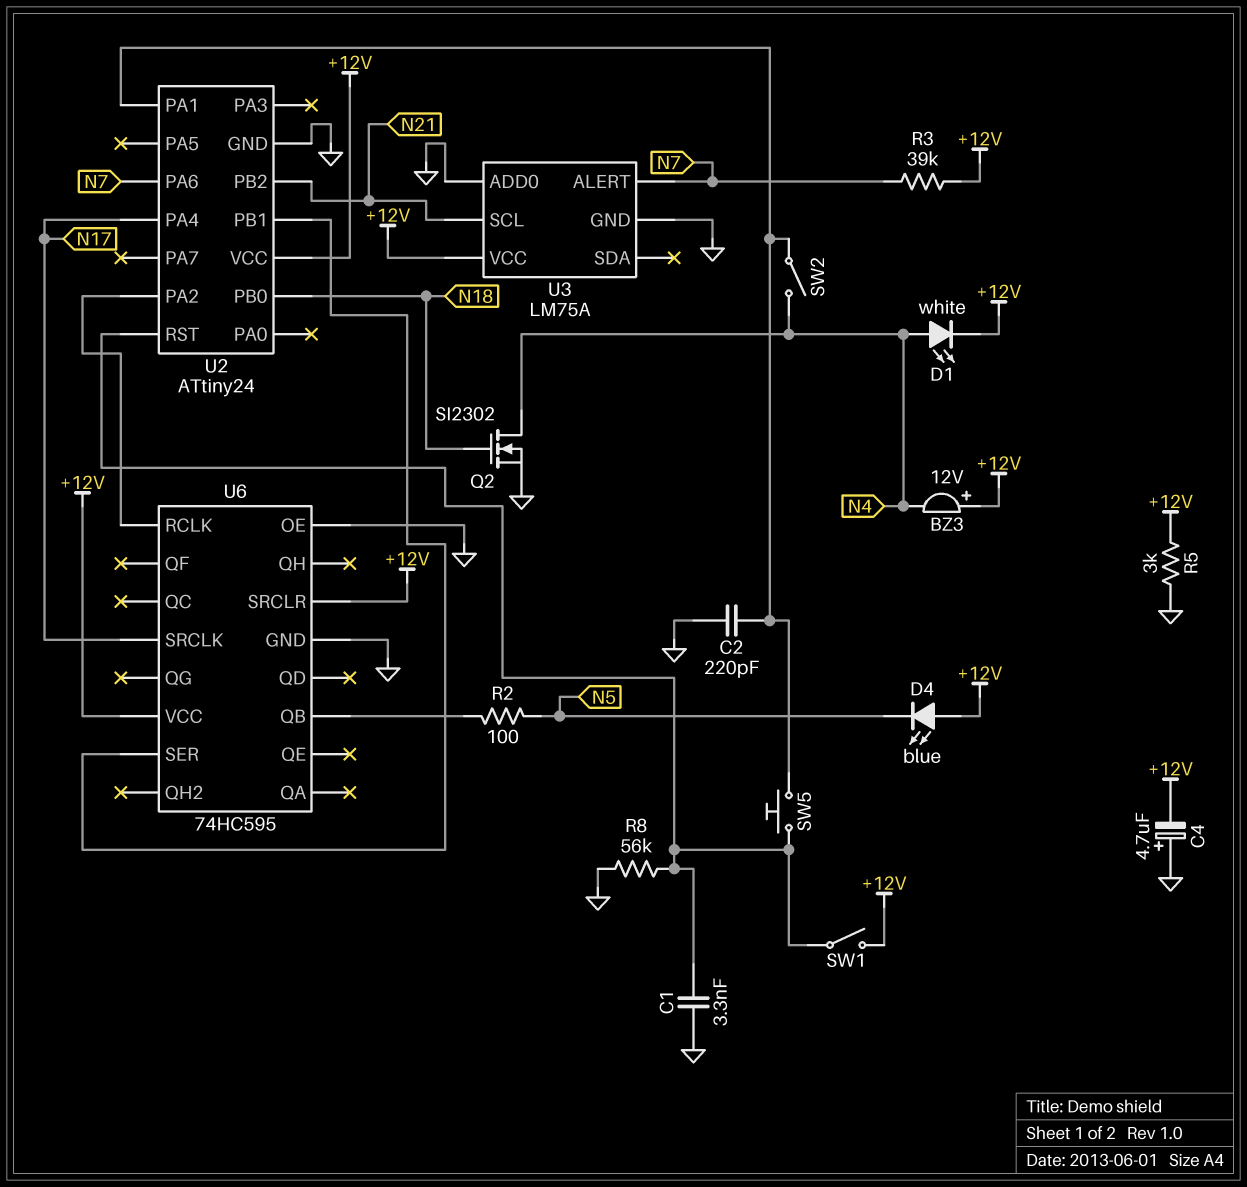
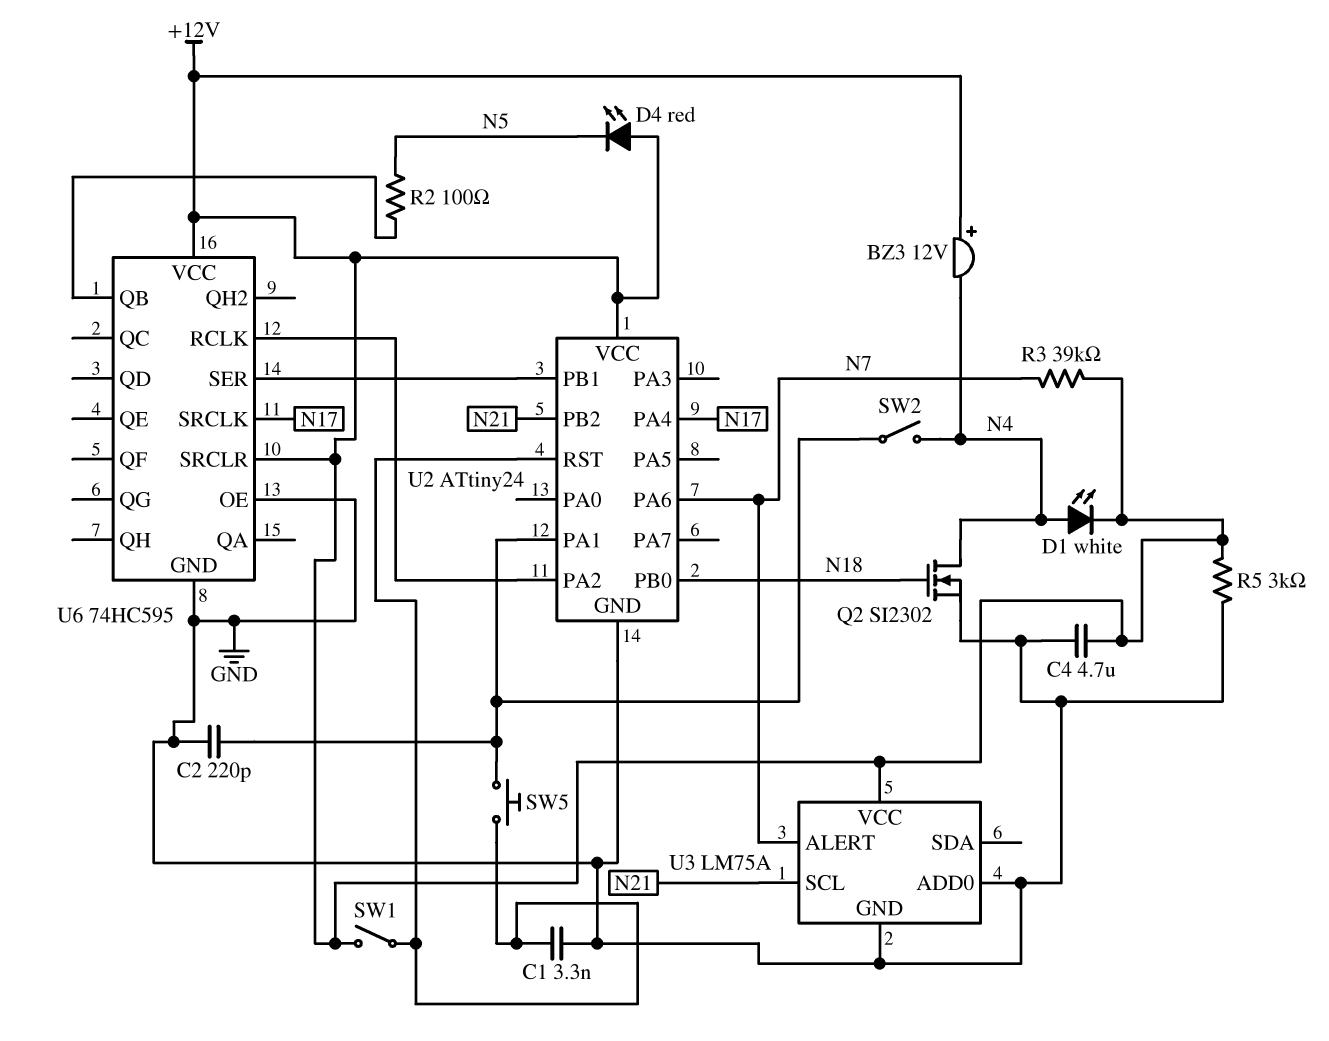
C4: 4.7uF (plus GND, minus +12V) -> 4.7uF (+12V, GND)
D4: LED blue (A +12V, K N5) -> LED red (A +12V, K N5)
R8: 56k (GND, U2/RST) -> none

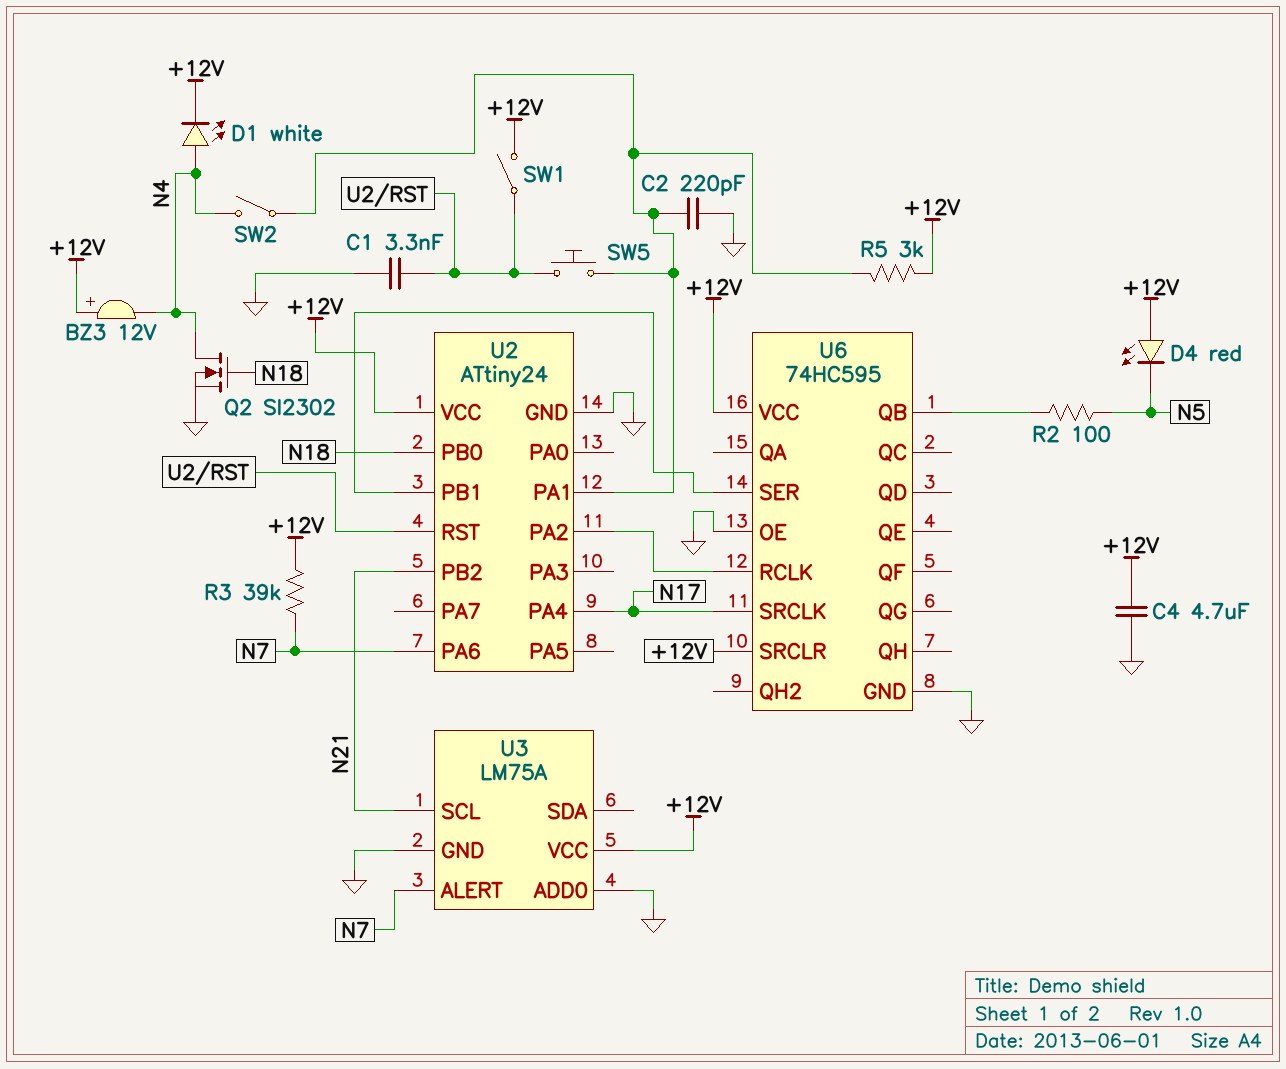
R5: 3k (+12V, GND) -> 3k (+12V, U2/PA1)

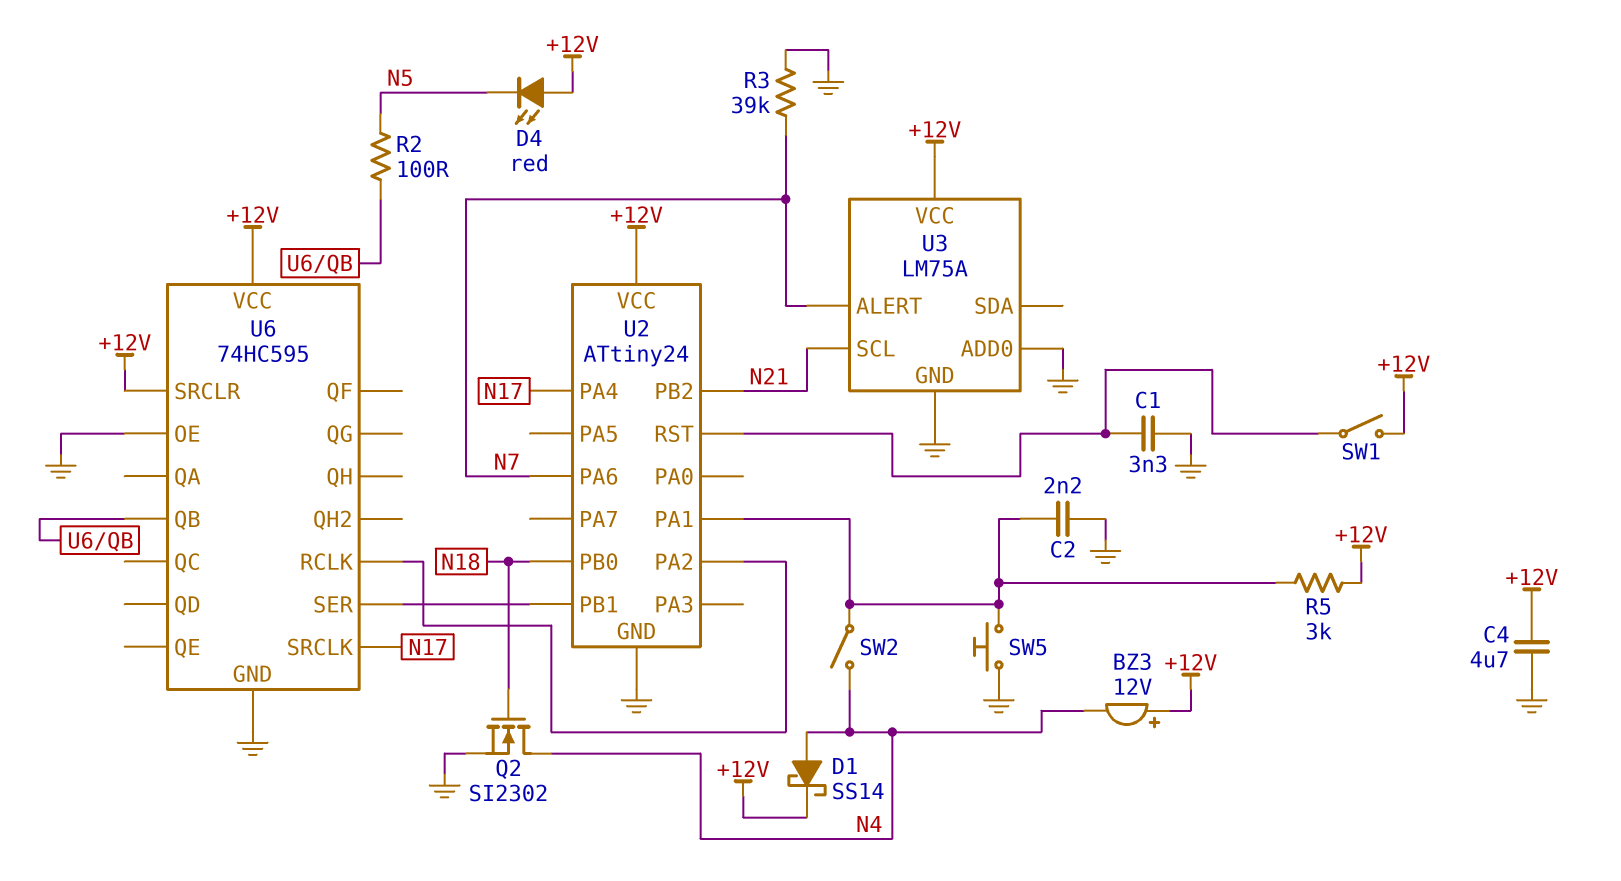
C2: 220pF (GND, U2/PA1) -> 2.2nF (GND, U2/PA1)
D1: LED white (A N4, K +12V) -> schottky SS14 (A N4, K +12V)
R3: 39k (+12V, N7) -> 39k (GND, N7)
SW5: button (U2/PA1, U2/RST) -> button (GND, U2/PA1)

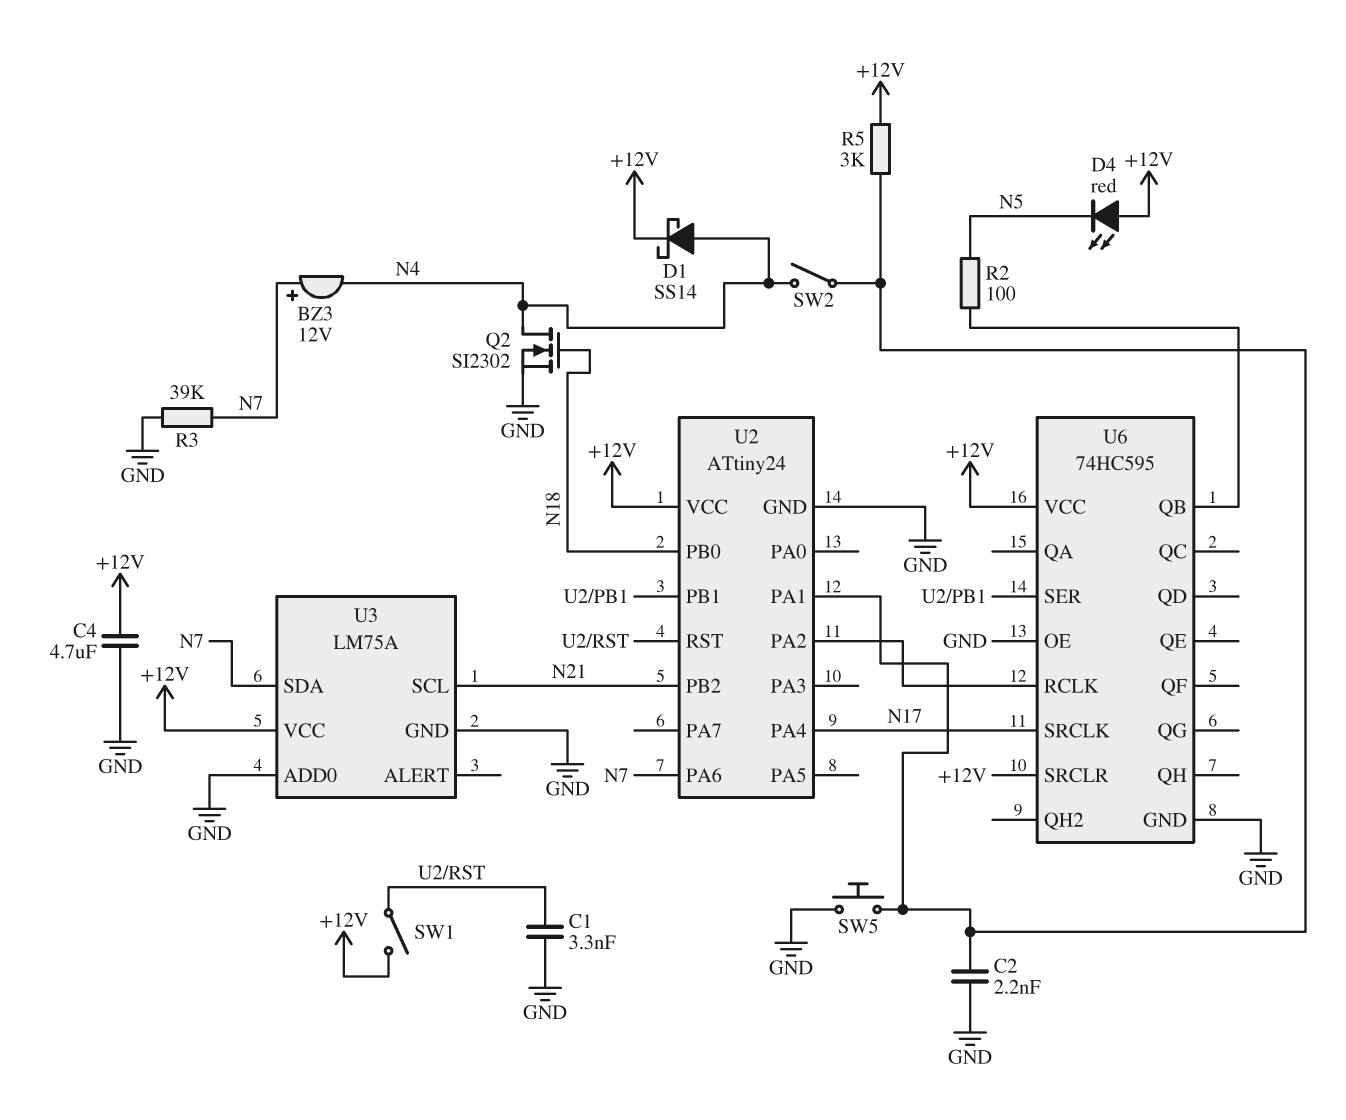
BZ3: buzzer 12V (plus +12V, minus N4) -> buzzer 12V (plus N7, minus N4)
U3 pin ALERT: N7 -> none
U3 pin SDA: none -> N7

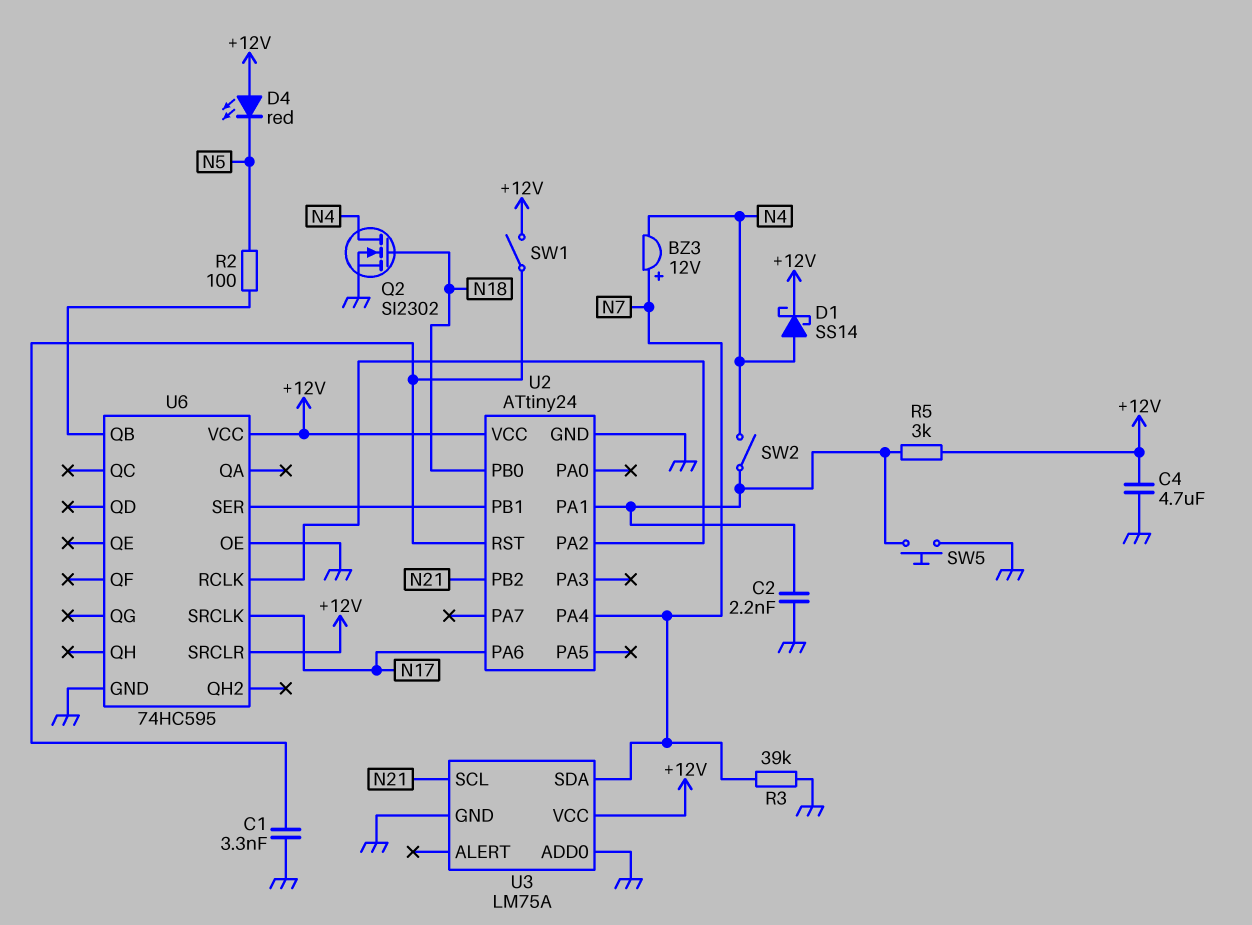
U2 pin PA4: N17 -> N7
U2 pin PA6: N7 -> N17

